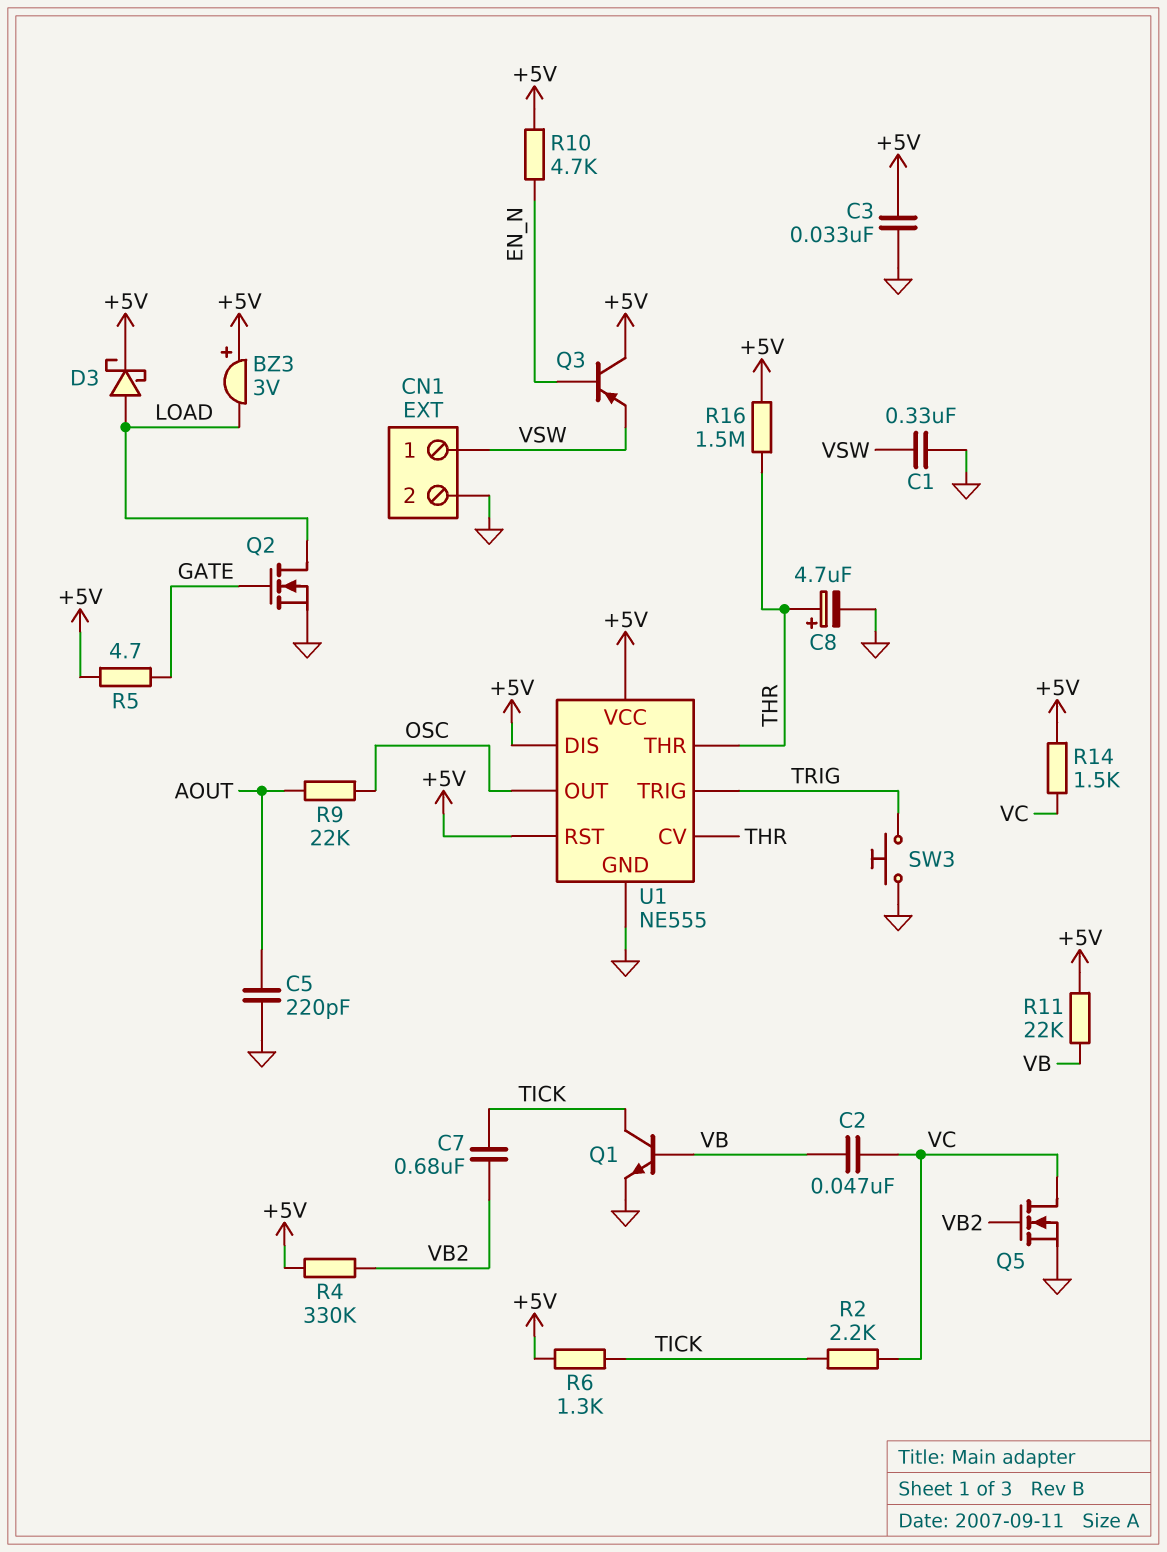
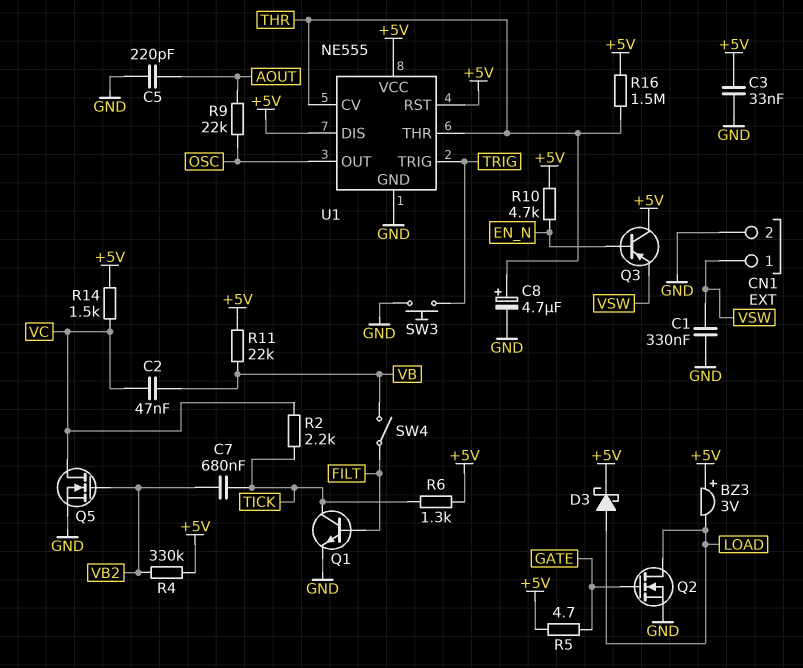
Q1: NPN (B VB, C TICK, E GND) -> NPN (B FILT, C TICK, E GND)
SW4: none -> switch (FILT, VB)

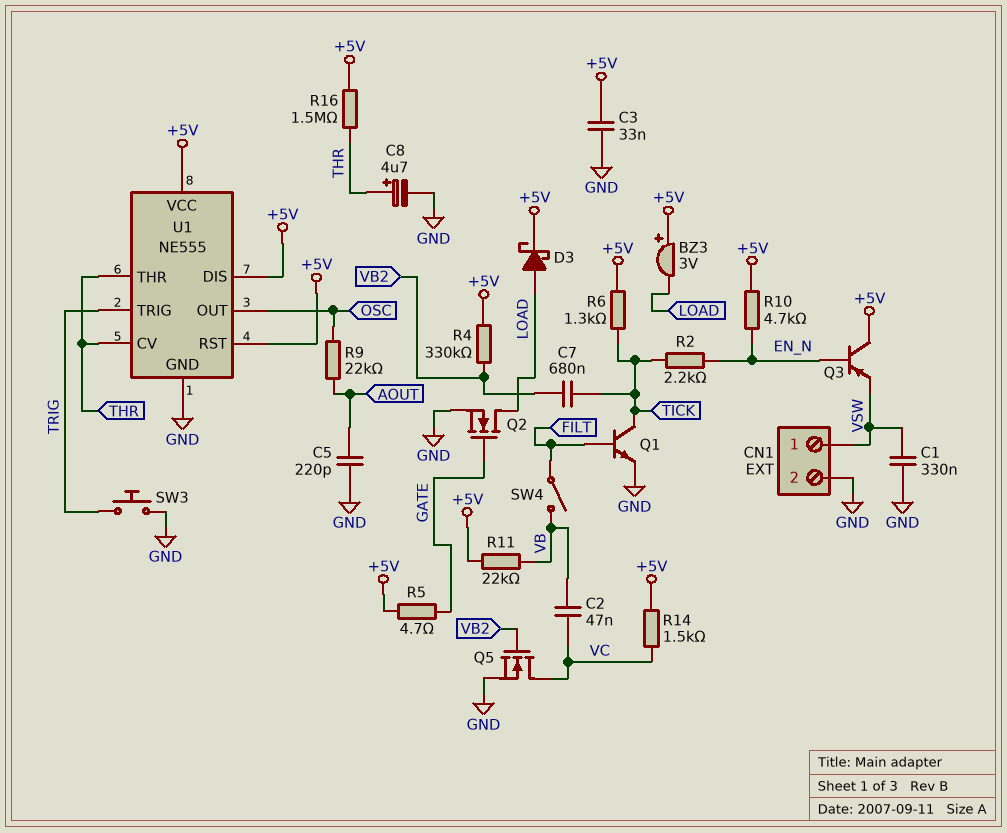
R2: 2.2k (TICK, VC) -> 2.2k (EN_N, TICK)

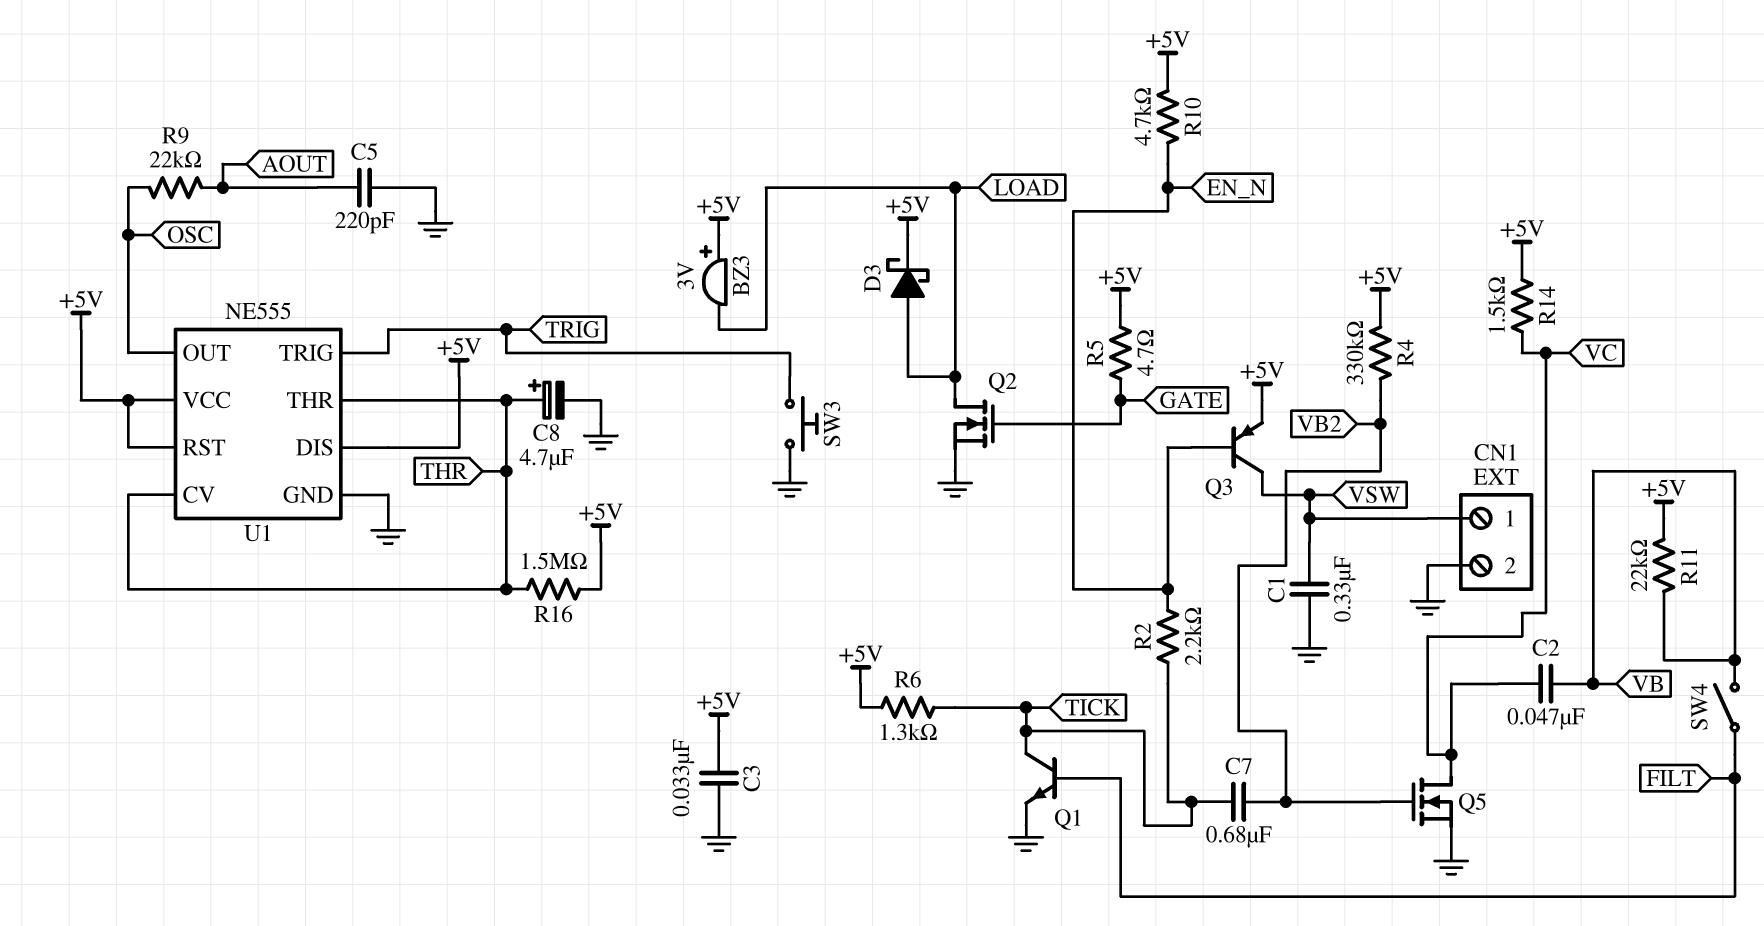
Q3: PNP (B EN_N, C +5V, E VSW) -> PNP (B EN_N, C VSW, E +5V)

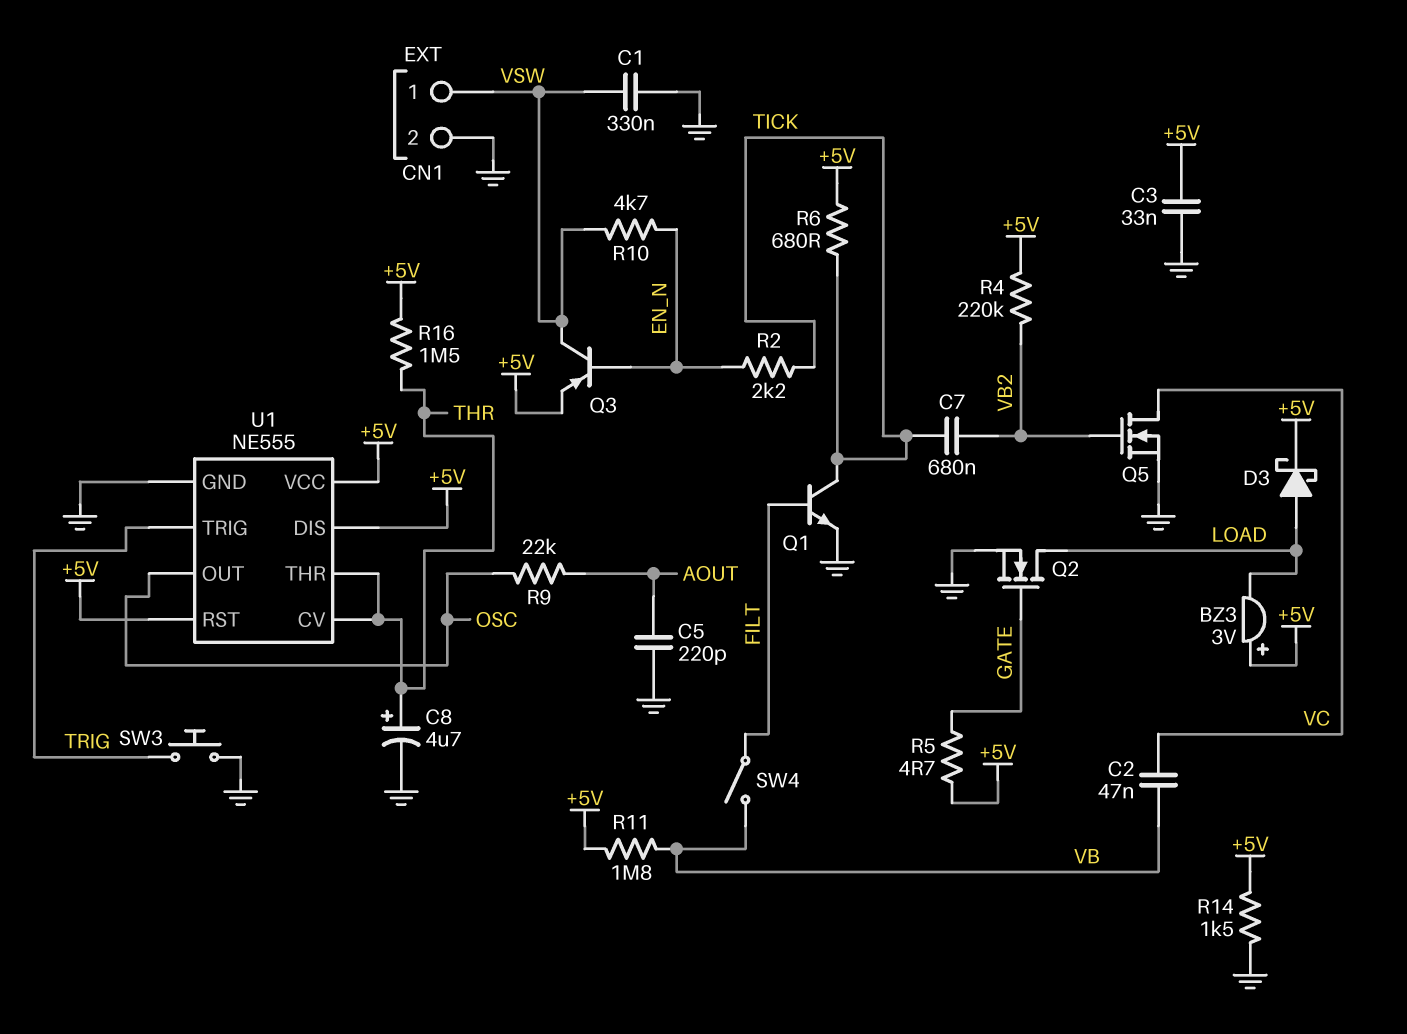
R4: 330k (+5V, VB2) -> 220k (+5V, VB2)
R6: 1.3k (+5V, TICK) -> 680 (+5V, TICK)
R10: 4.7k (+5V, EN_N) -> 4.7k (EN_N, VSW)
R11: 22k (+5V, VB) -> 1.8M (+5V, VB)
R14: 1.5k (+5V, VC) -> 1.5k (+5V, GND)

